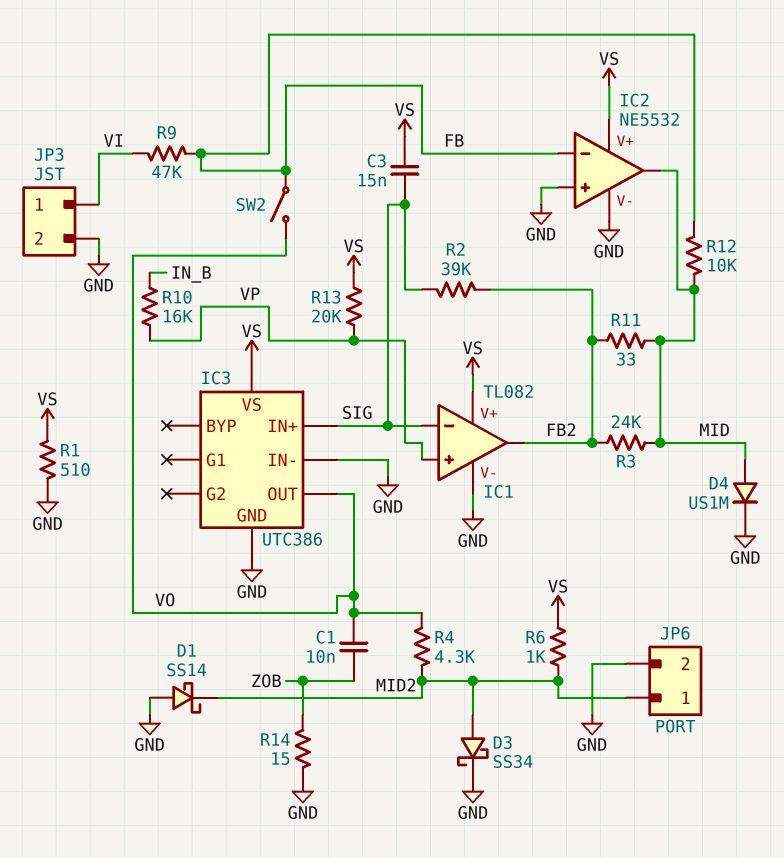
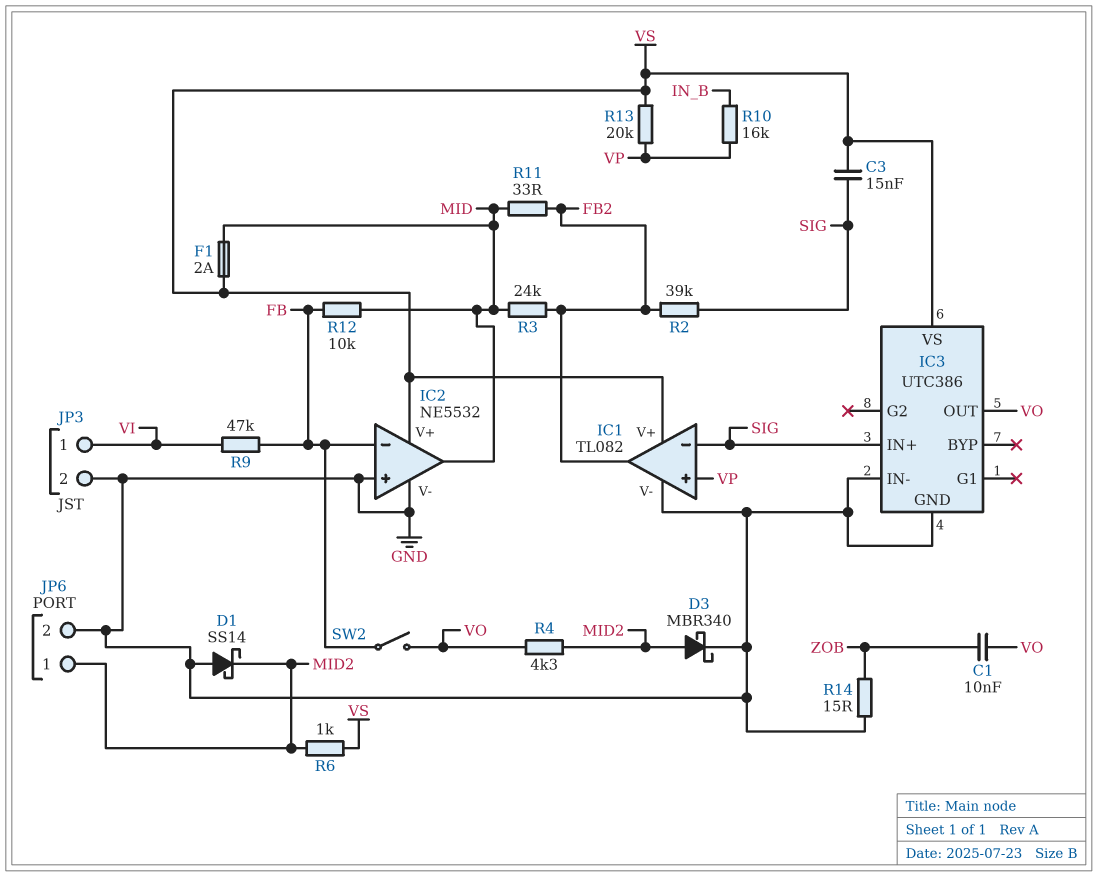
D3: schottky SS34 (A MID2, K GND) -> schottky MBR340 (A MID2, K GND)
D4: diode US1M (A MID, K GND) -> none
F1: none -> 2A (MID, VS)
R1: 510 (GND, VS) -> none

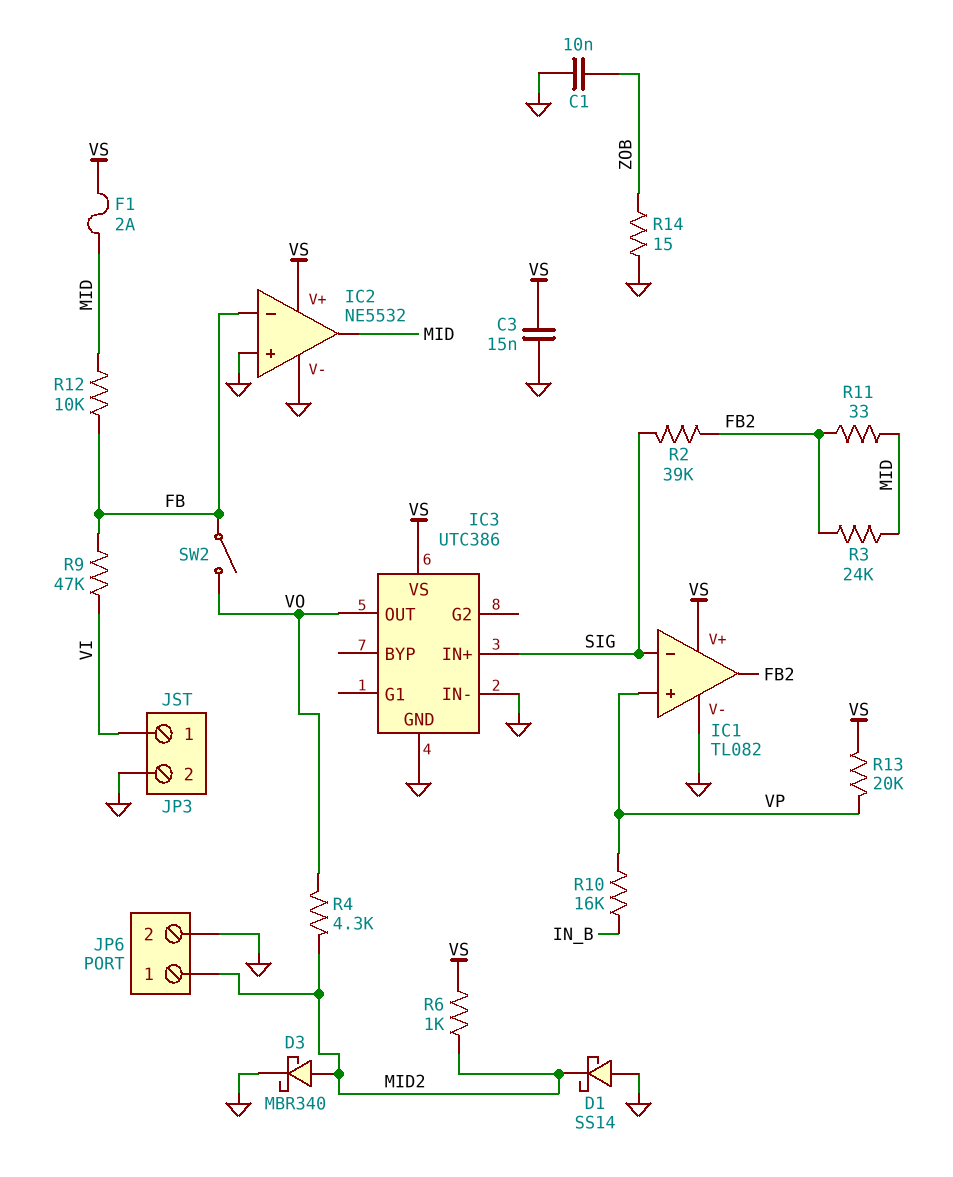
C1: 10nF (VO, ZOB) -> 10nF (GND, ZOB)
C3: 15nF (SIG, VS) -> 15nF (GND, VS)

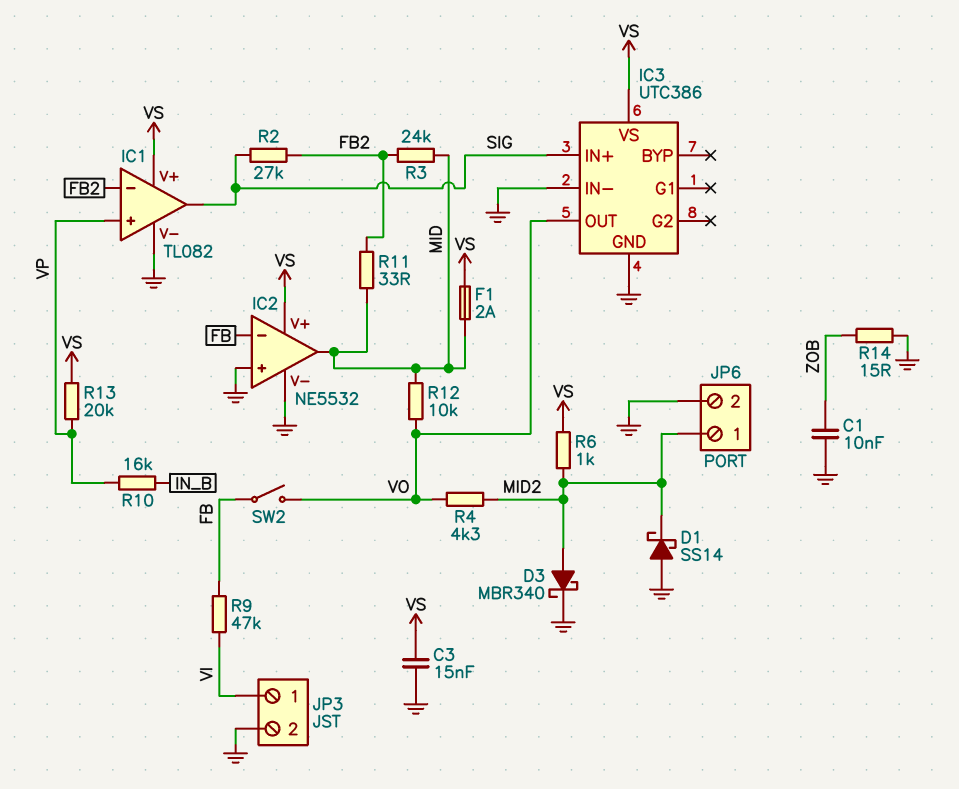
IC1 pin in-: SIG -> FB2
IC1 pin out: FB2 -> SIG
R2: 39k (FB2, SIG) -> 27k (FB2, SIG)
R12: 10k (FB, MID) -> 10k (MID, VO)

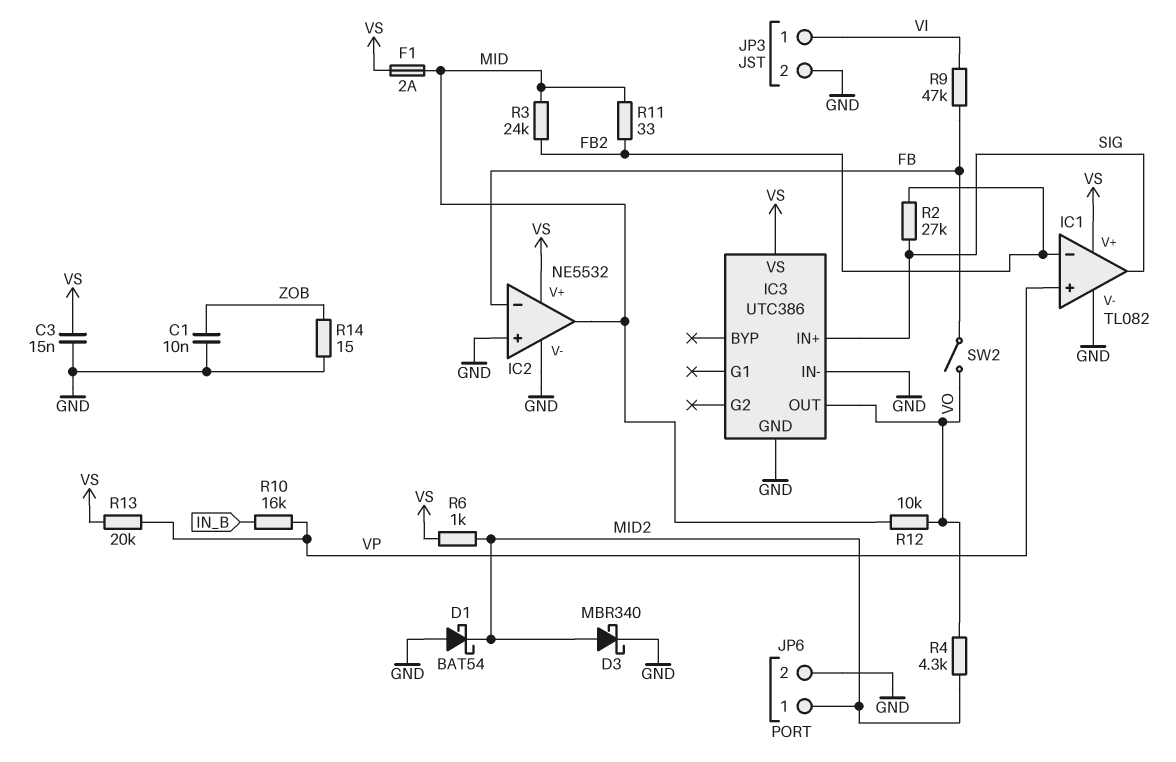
D1: schottky SS14 (A GND, K MID2) -> schottky BAT54 (A GND, K MID2)

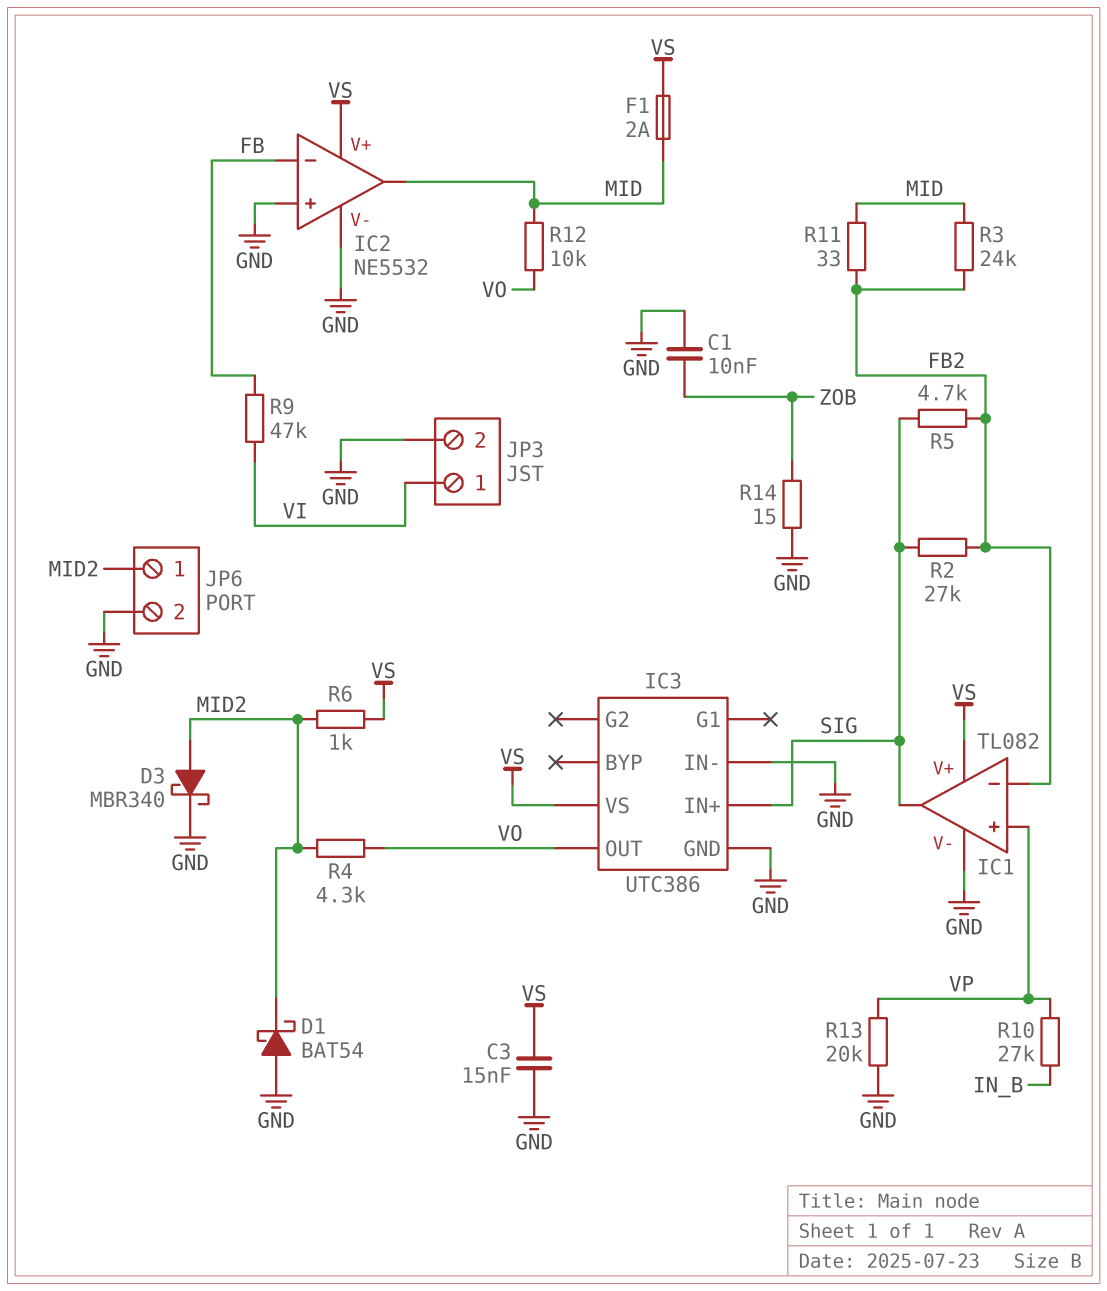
R5: none -> 4.7k (FB2, SIG)
R10: 16k (IN_B, VP) -> 27k (IN_B, VP)
R13: 20k (VP, VS) -> 20k (GND, VP)
SW2: switch (FB, VO) -> none

